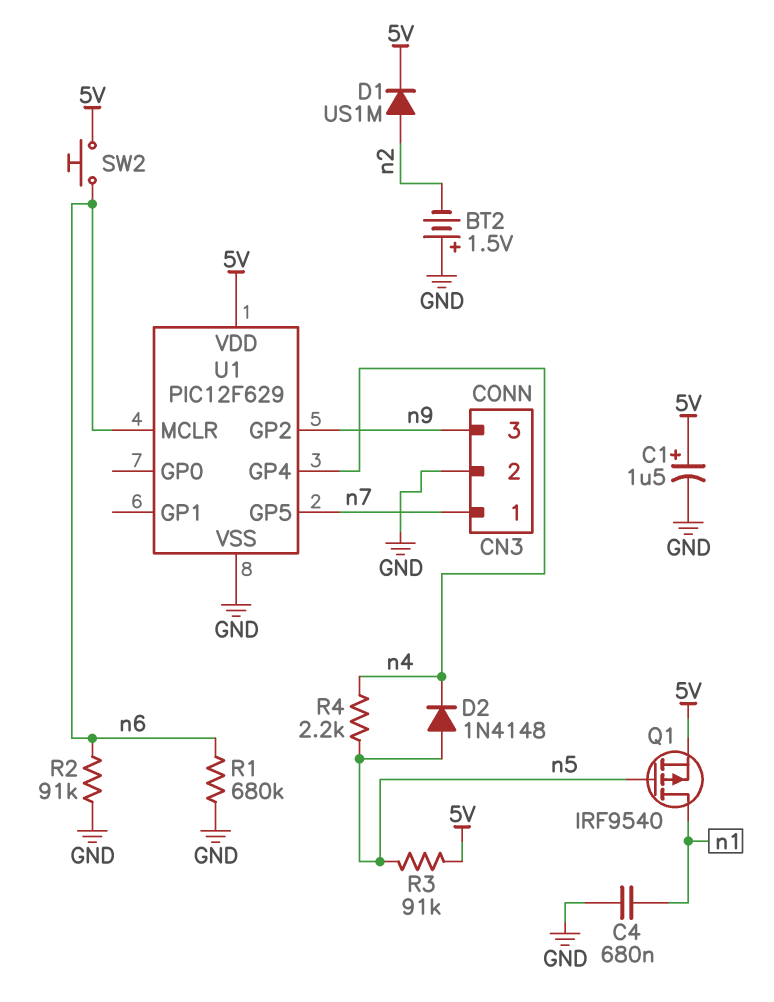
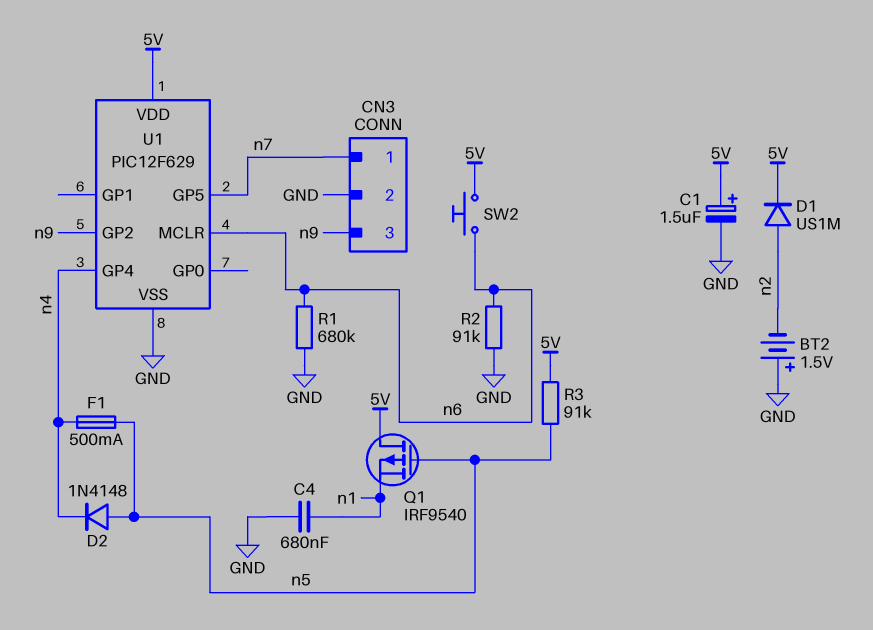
F1: none -> 500mA (n4, n5)
Q1: PMOS IRF9540 (G n5, D n1, S 5V) -> PMOS IRF9540 (G n5, D 5V, S n1)
R4: 2.2k (n4, n5) -> none

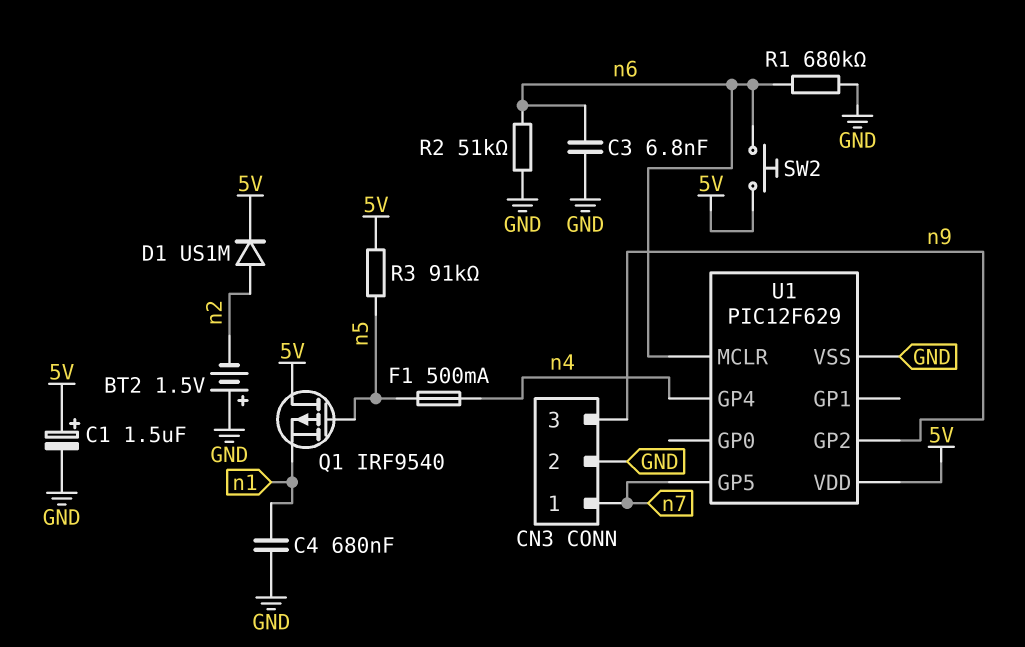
C3: none -> 6.8nF (GND, n6)
D2: diode 1N4148 (A n5, K n4) -> none
R2: 91k (GND, n6) -> 51k (GND, n6)

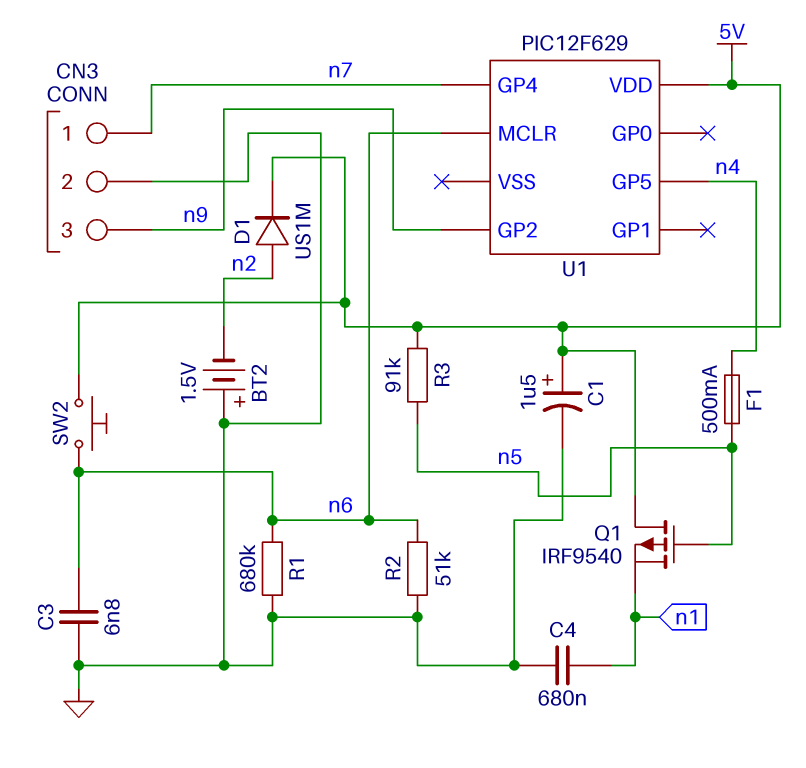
U1 pin GP4: n4 -> n7
U1 pin GP5: n7 -> n4
U1 pin VSS: GND -> none

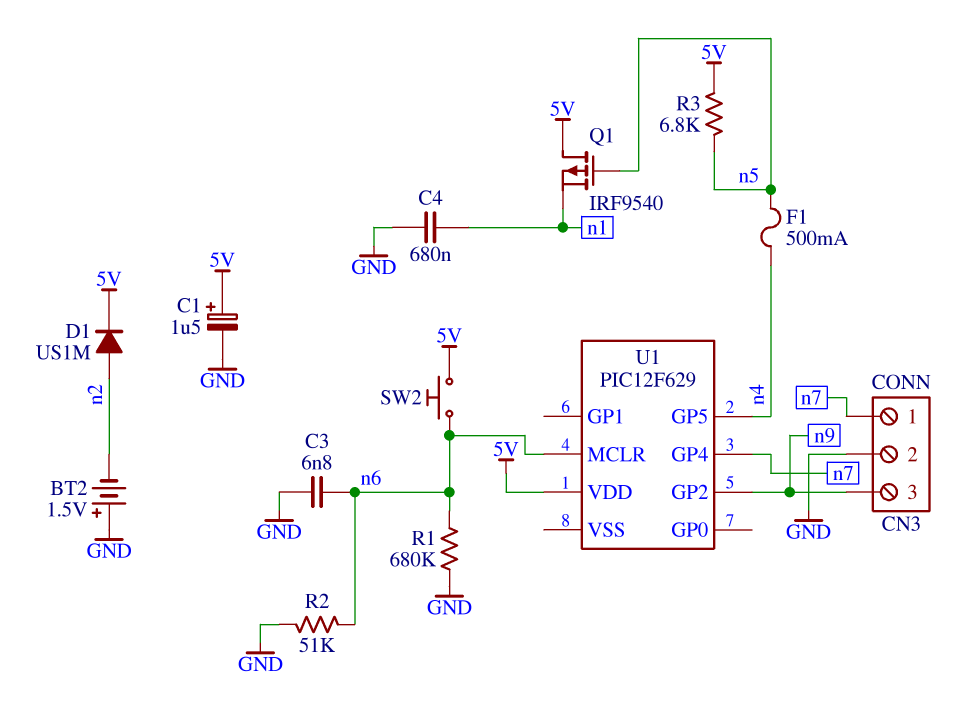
R3: 91k (5V, n5) -> 6.8k (5V, n5)

